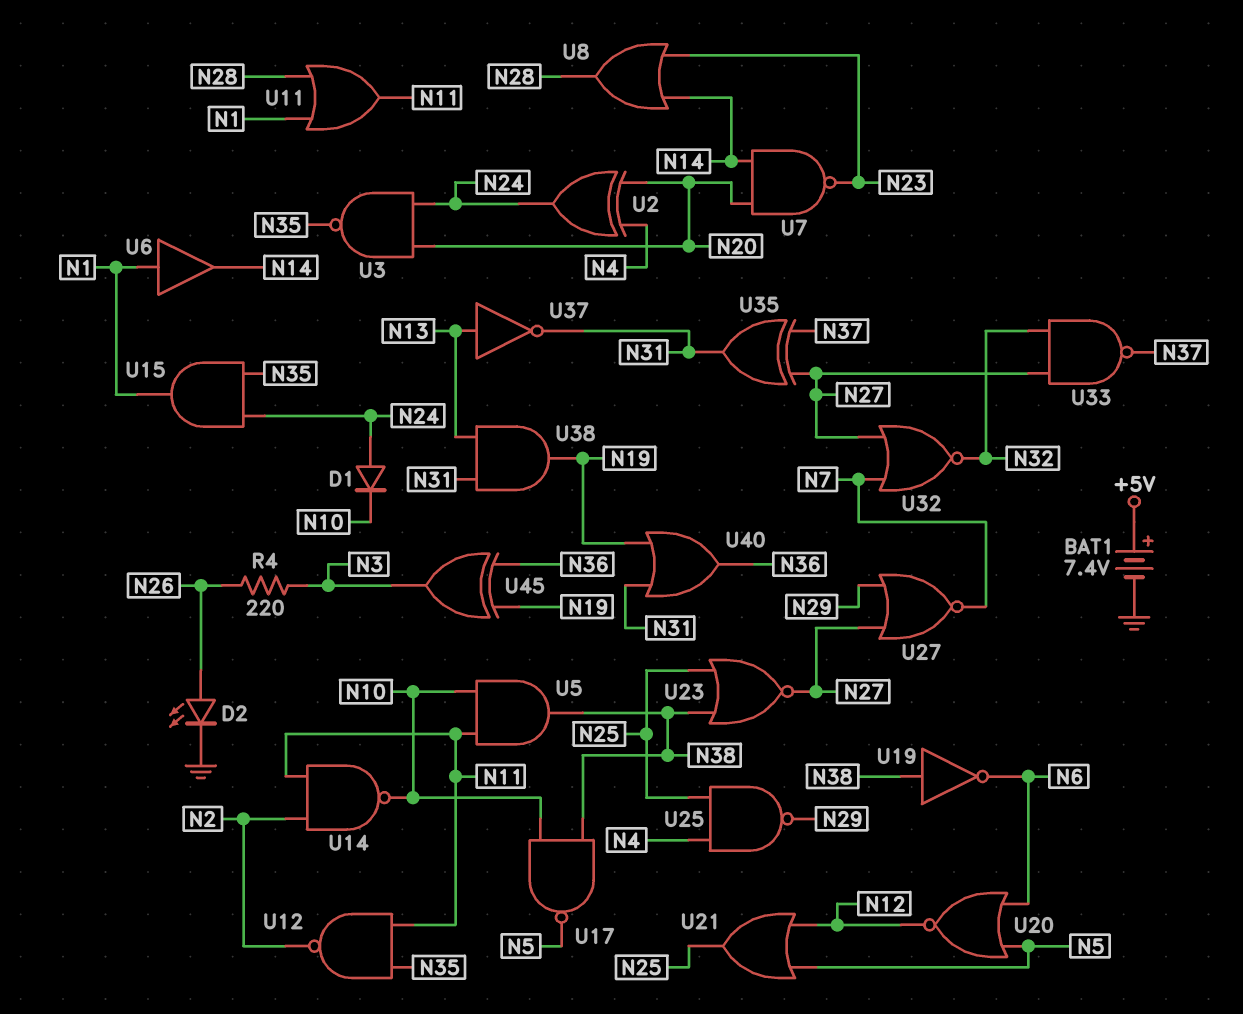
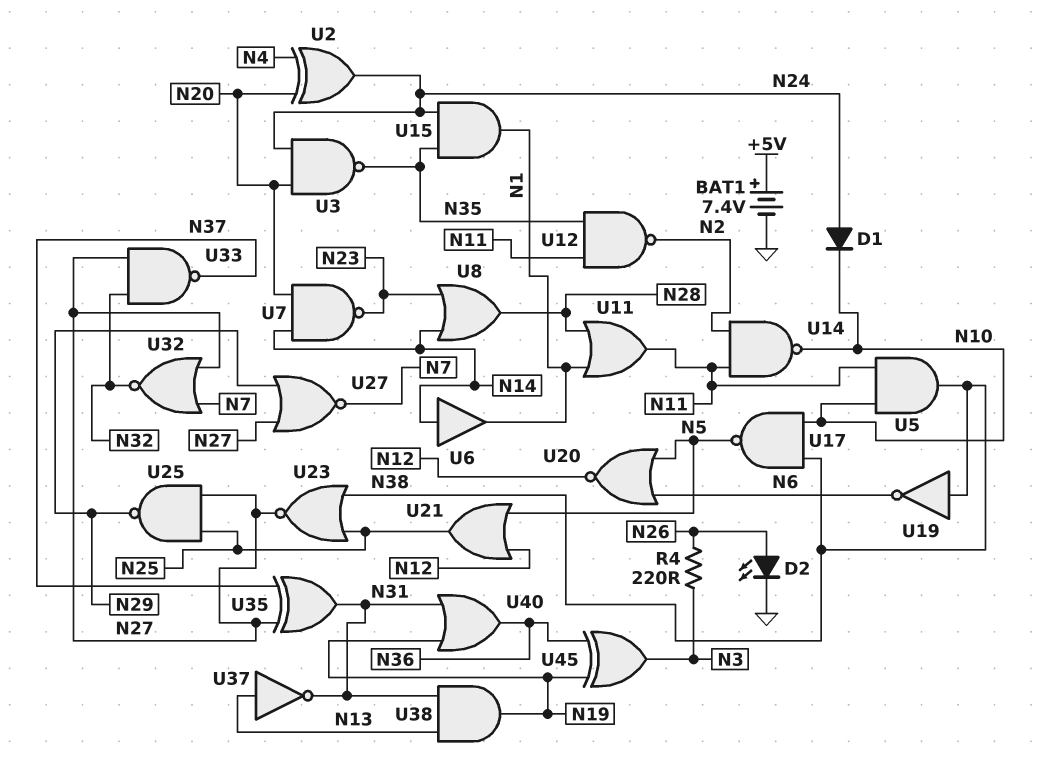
U6: buffer (in N1, out N14) -> buffer (in N14, out N1)
U25: NAND (in N4, in N25, out N29) -> NAND (in N25, in N27, out N29)

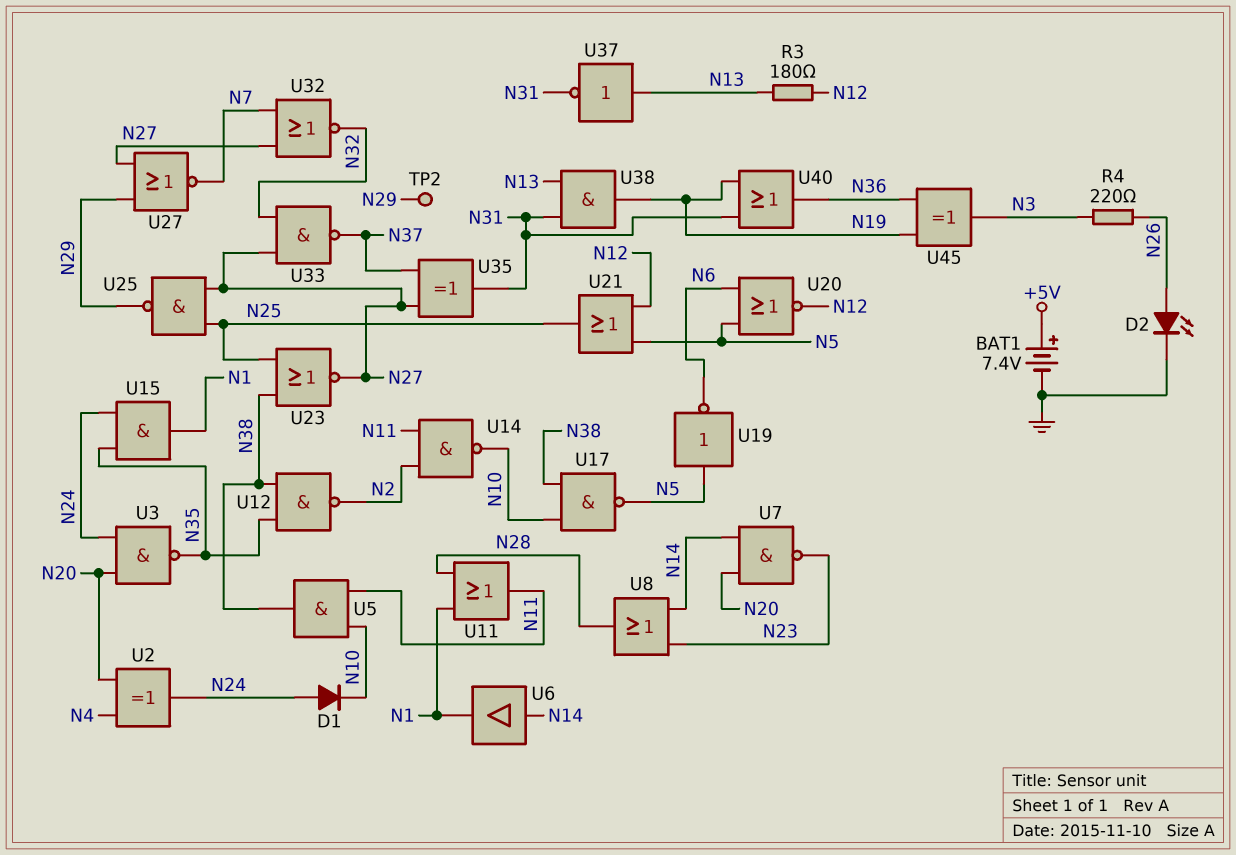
R3: none -> 180 (N12, N13)
TP2: none -> test point (N29)
U12: NAND (in N11, in N35, out N2) -> NAND (in N35, in N38, out N2)
U19: NOT (in N38, out N6) -> NOT (in N5, out N6)

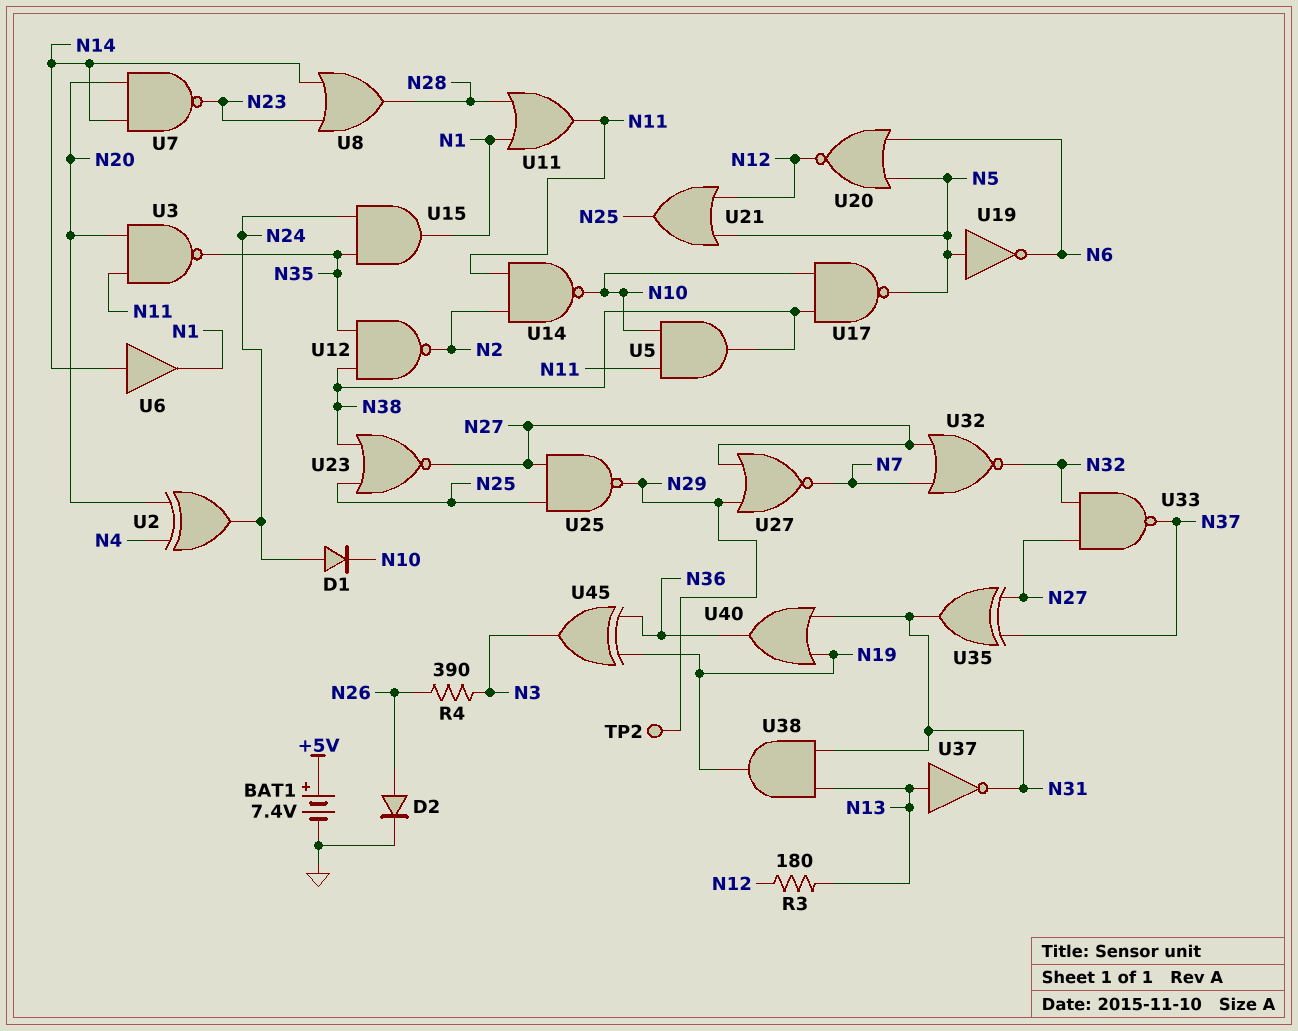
D2: LED (A N26, K GND) -> diode (A N26, K GND)
R4: 220 (N3, N26) -> 390 (N3, N26)
U3: NAND (in N20, in N24, out N35) -> NAND (in N11, in N20, out N35)

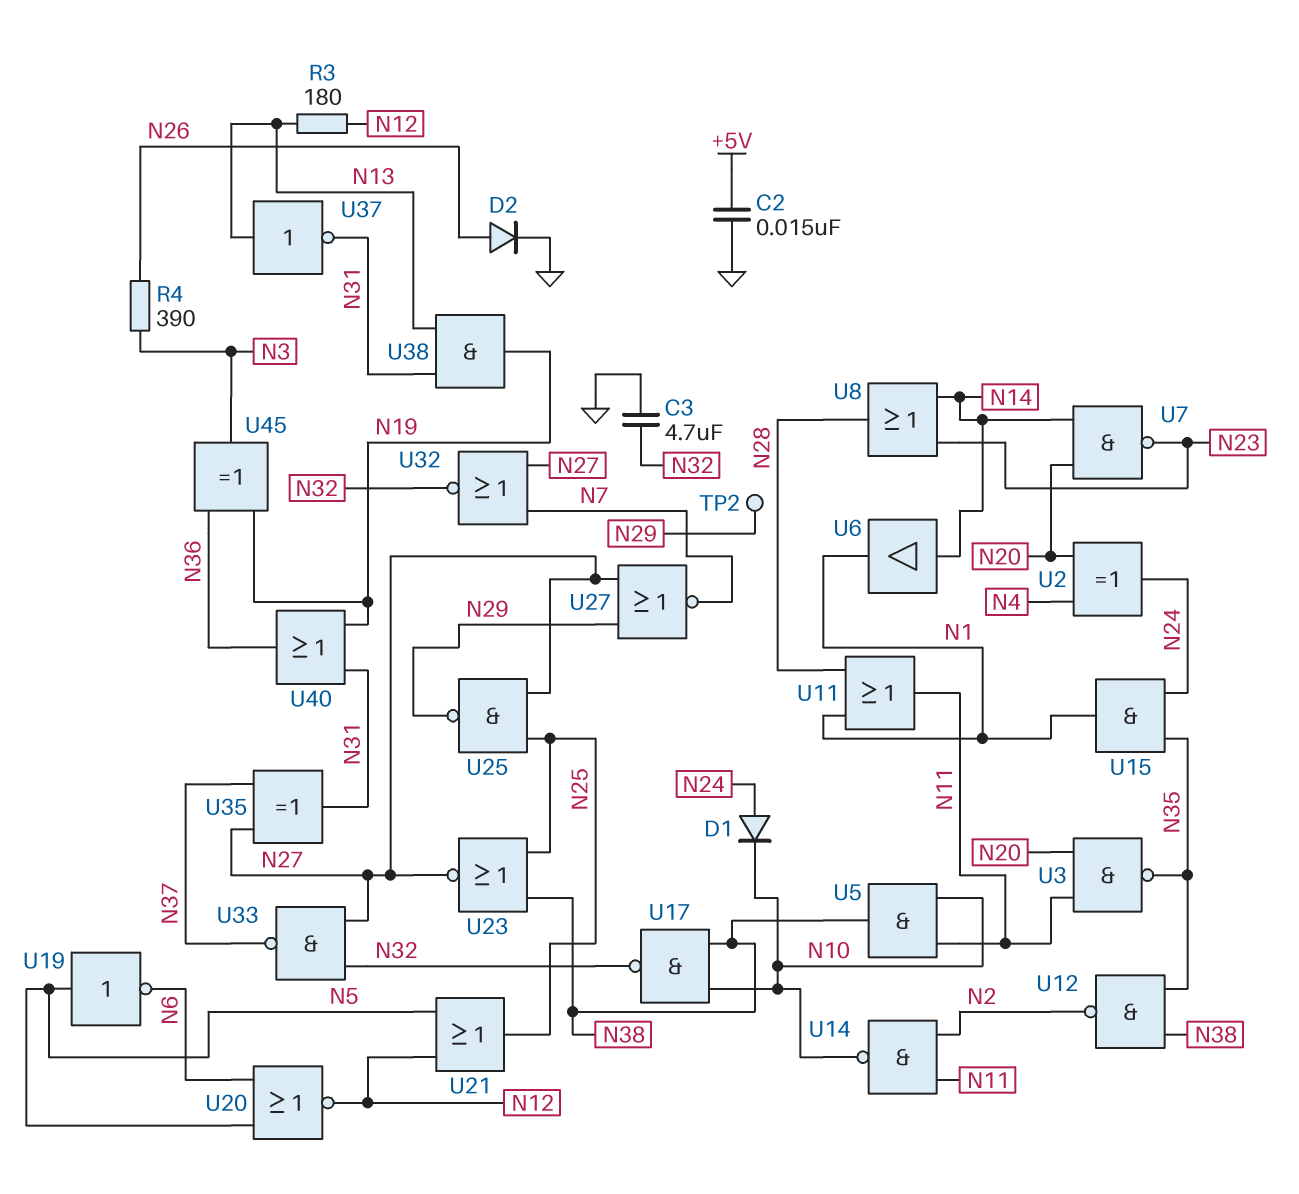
BAT1: 7.4V (plus +5V, minus GND) -> none
C2: none -> 15nF (+5V, GND)
C3: none -> 4.7uF (GND, N32)
U17: NAND (in N10, in N38, out N5) -> NAND (in N10, in N38, out N32)

